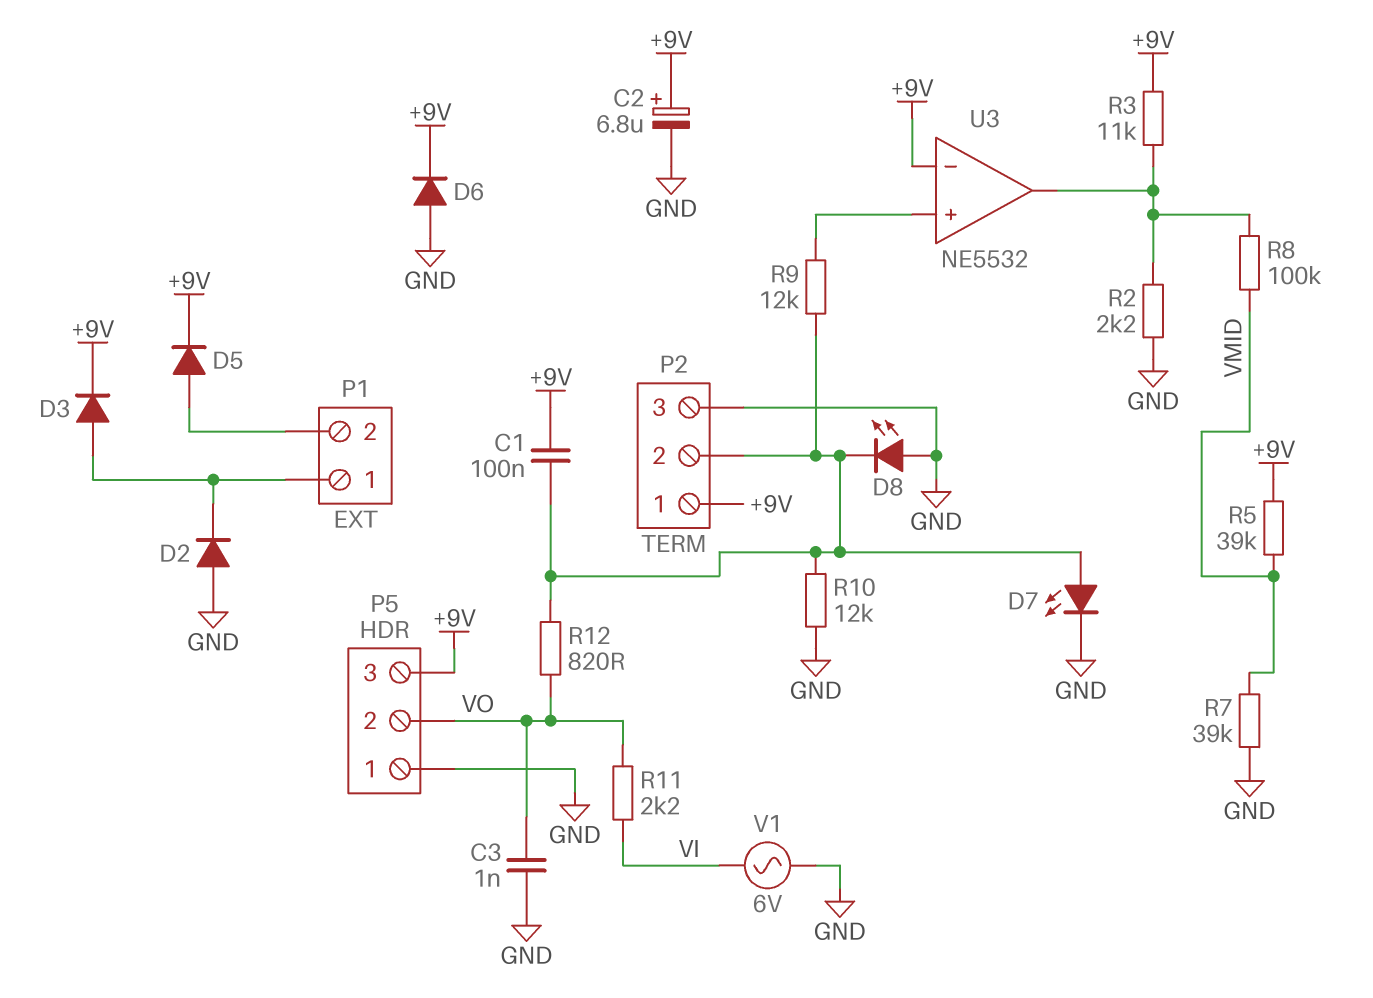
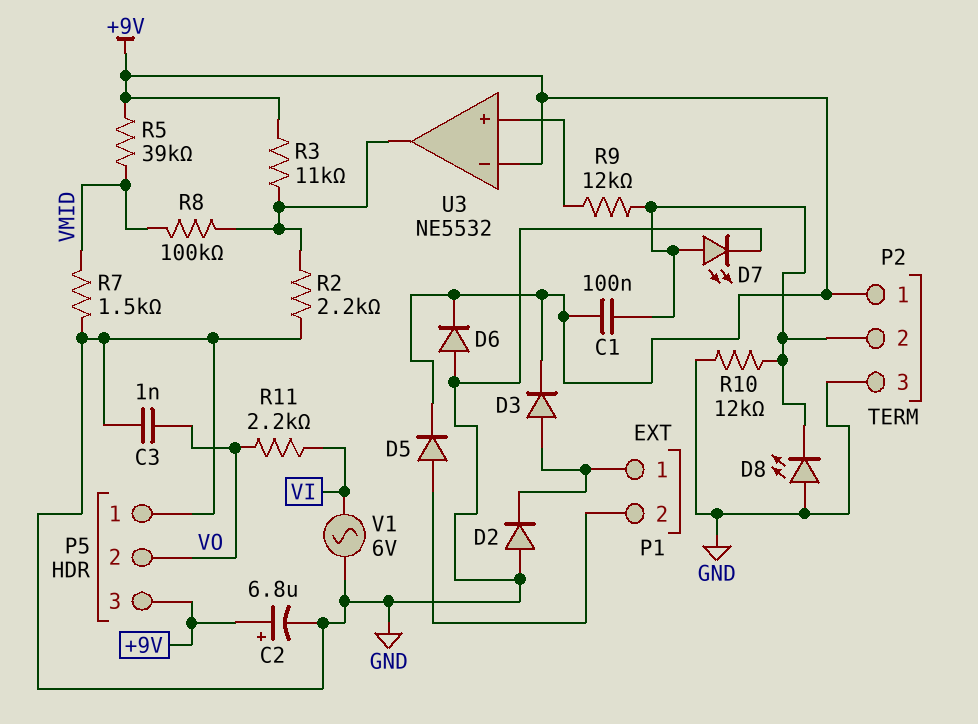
R7: 39k (GND, VMID) -> 1.5k (GND, VMID)
R12: 820 (P2/2, VO) -> none

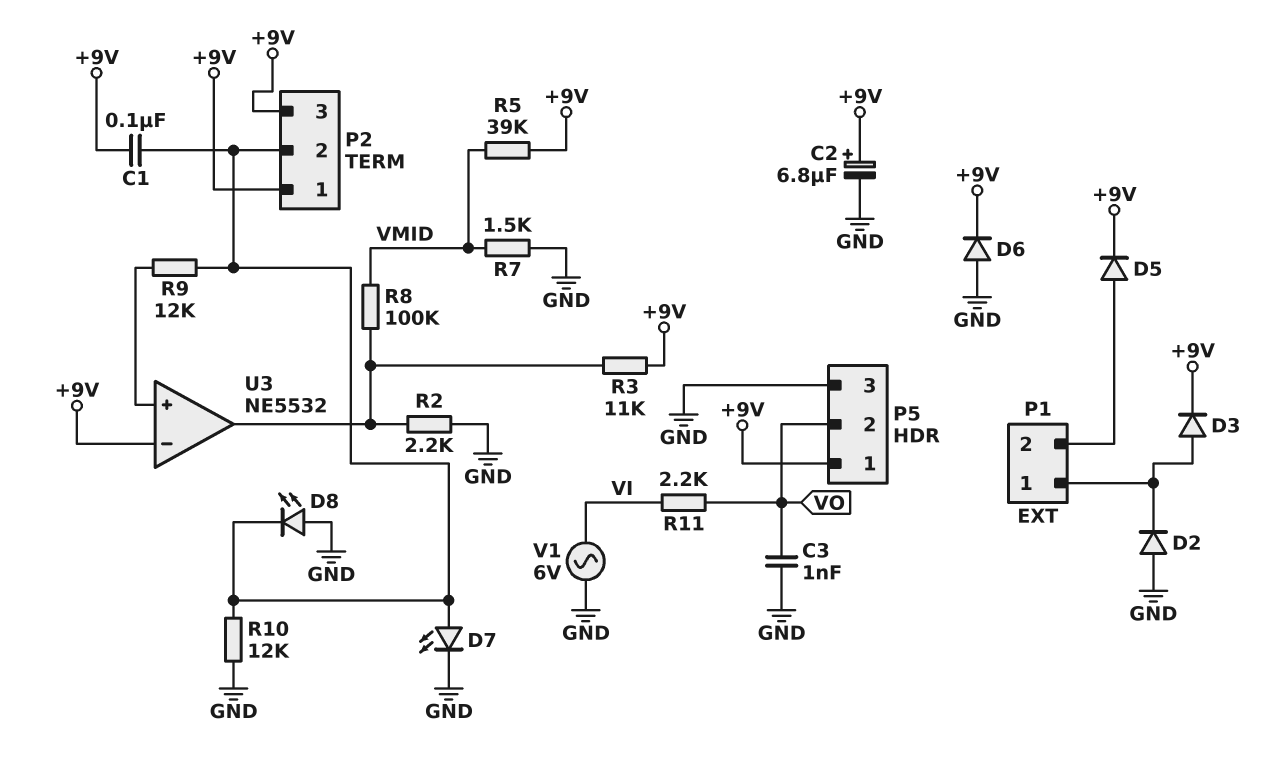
P2 pin 3: GND -> +9V
P5 pin 1: GND -> +9V
P5 pin 3: +9V -> GND

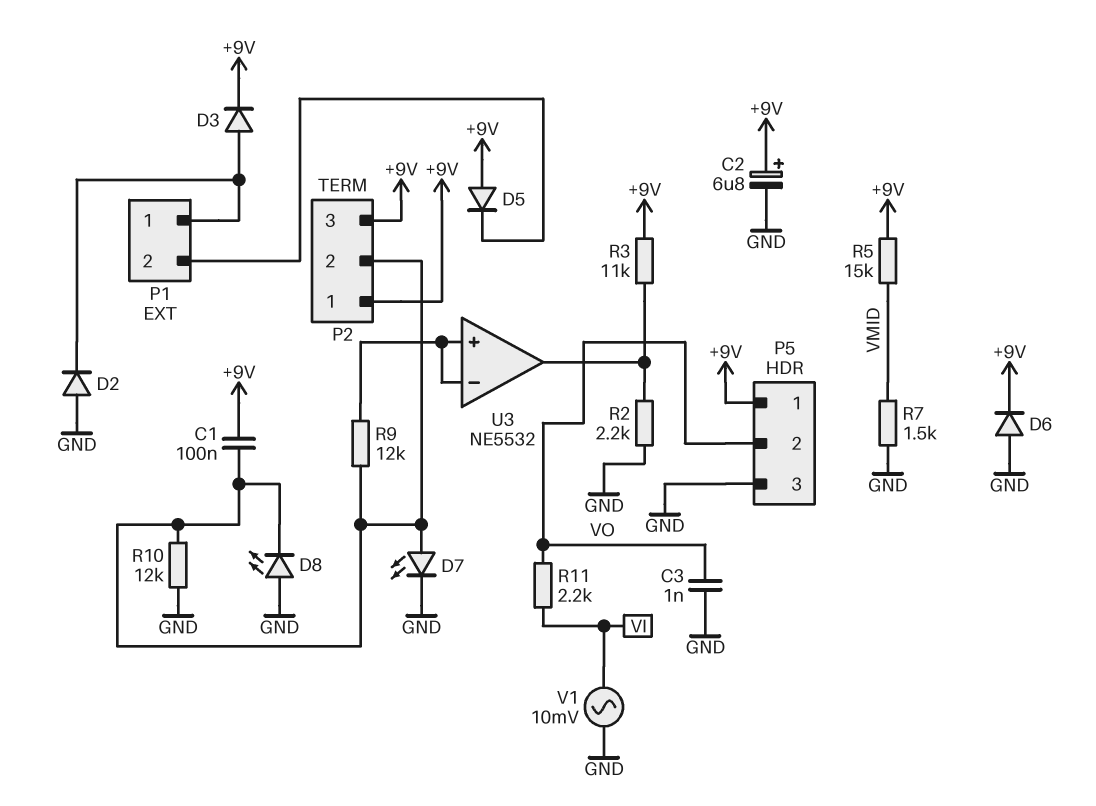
D5: diode (A P1/2, K +9V) -> diode (A +9V, K P1/2)
R5: 39k (+9V, VMID) -> 15k (+9V, VMID)
R8: 100k (U3/out, VMID) -> none
U3 pin in-: +9V -> U3/in+
V1: AC 6V (GND, VI) -> AC 10mV (GND, VI)

